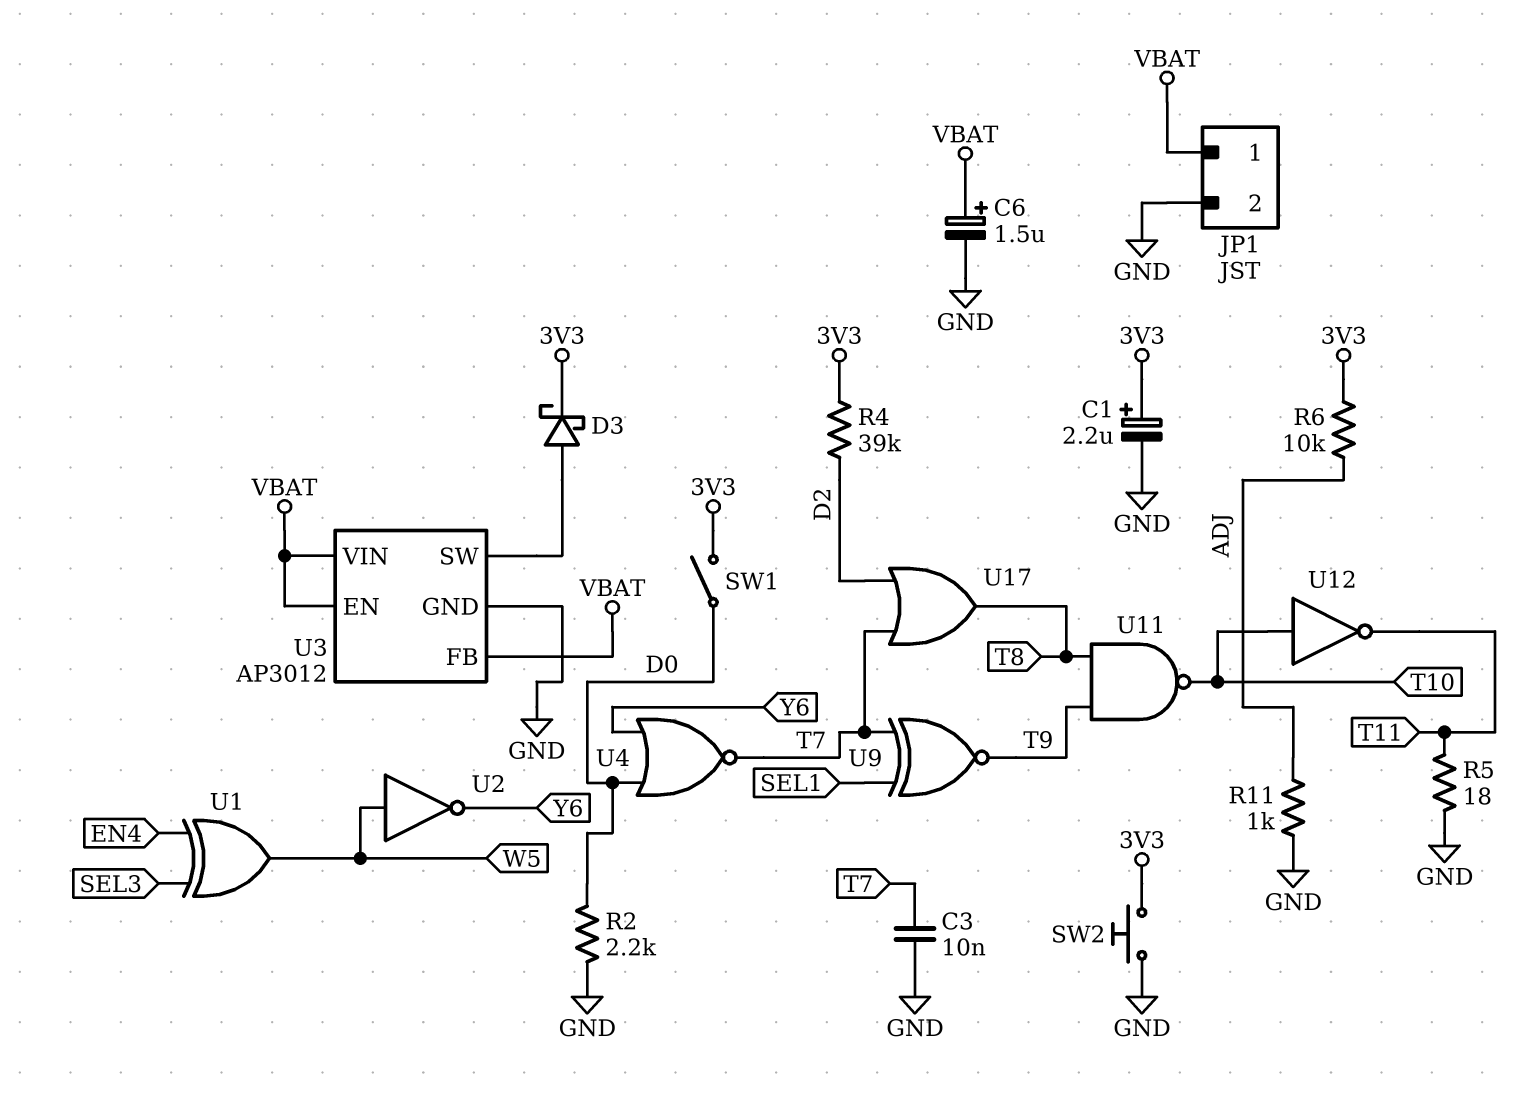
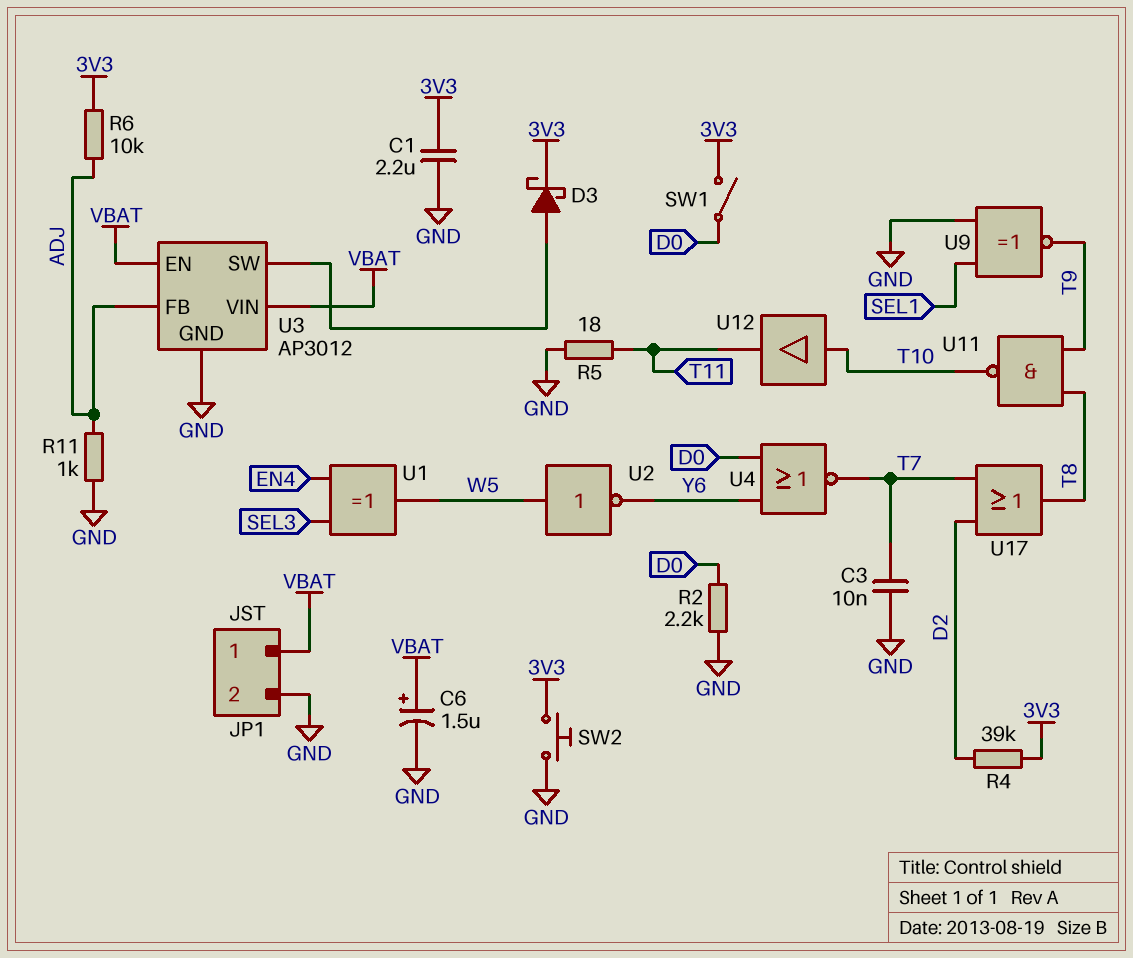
C1: 2.2uF (plus 3V3, minus GND) -> 2.2uF (3V3, GND)
U3 pin FB: VBAT -> ADJ
U9: XNOR (in SEL1, in T7, out T9) -> XNOR (in GND, in SEL1, out T9)
U12: NOT (in T10, out T11) -> buffer (in T10, out T11)

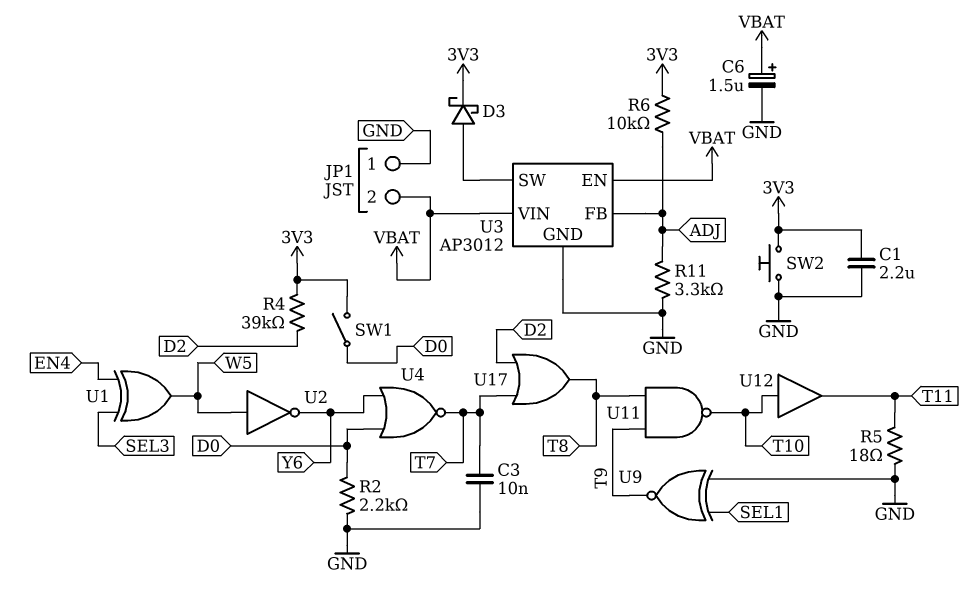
JP1 pin 1: VBAT -> GND
JP1 pin 2: GND -> VBAT
R11: 1k (ADJ, GND) -> 3.3k (ADJ, GND)

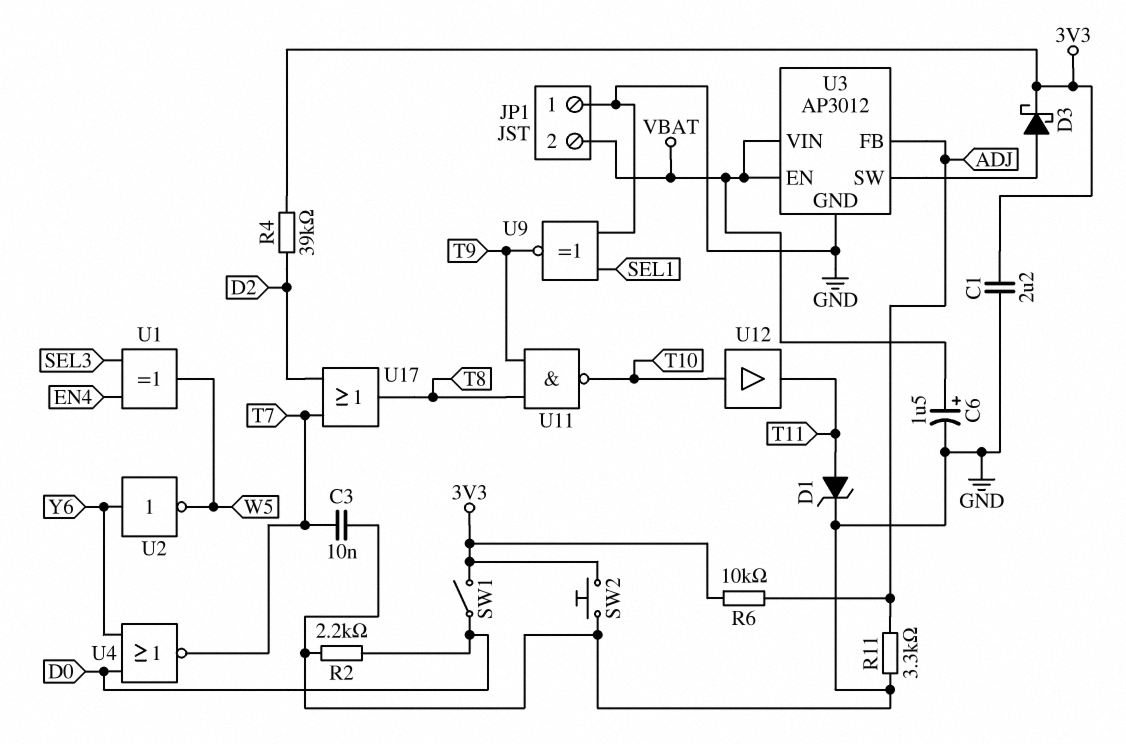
D1: none -> zener (A T11, K GND)
R5: 18 (GND, T11) -> none
U2: NOT (in W5, out Y6) -> NOT (in Y6, out W5)

